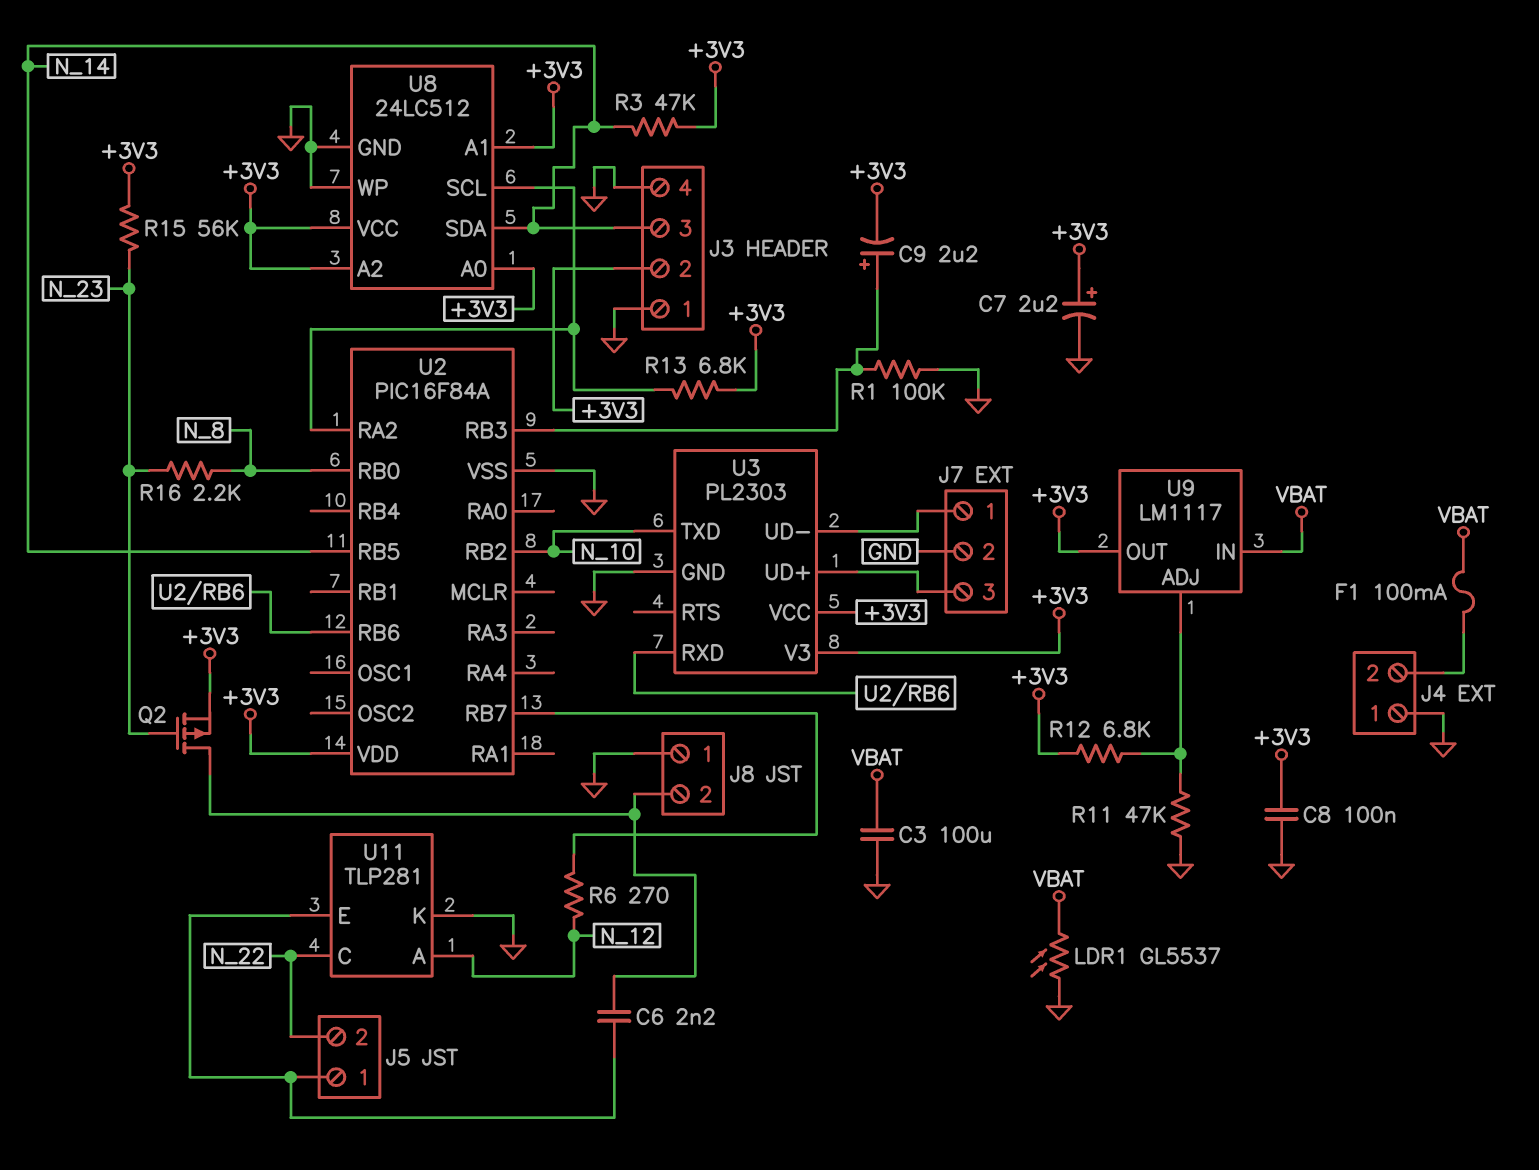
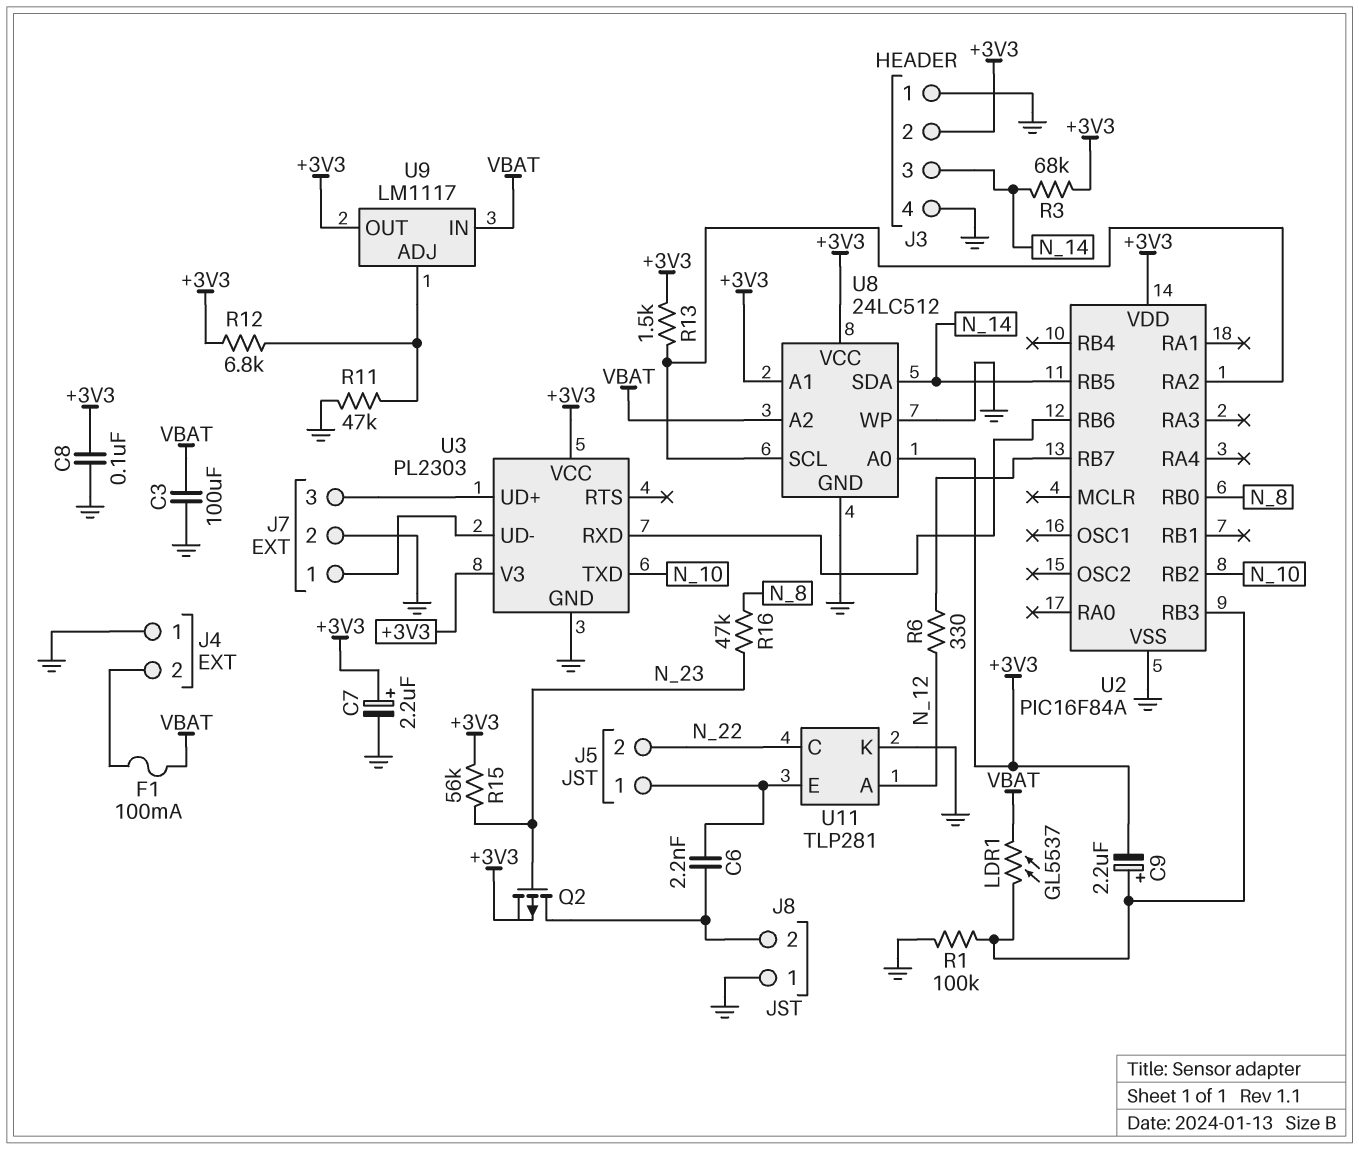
LDR1: GL5537 (GND, VBAT) -> GL5537 (U2/RB3, VBAT)
R3: 47k (+3V3, N_14) -> 68k (+3V3, N_14)
R6: 270 (N_12, U2/RB7) -> 330 (N_12, U2/RB7)
R13: 6.8k (+3V3, U2/RA2) -> 1.5k (+3V3, U2/RA2)
R16: 2.2k (N_8, N_23) -> 47k (N_8, N_23)
U8 pin A2: +3V3 -> VBAT

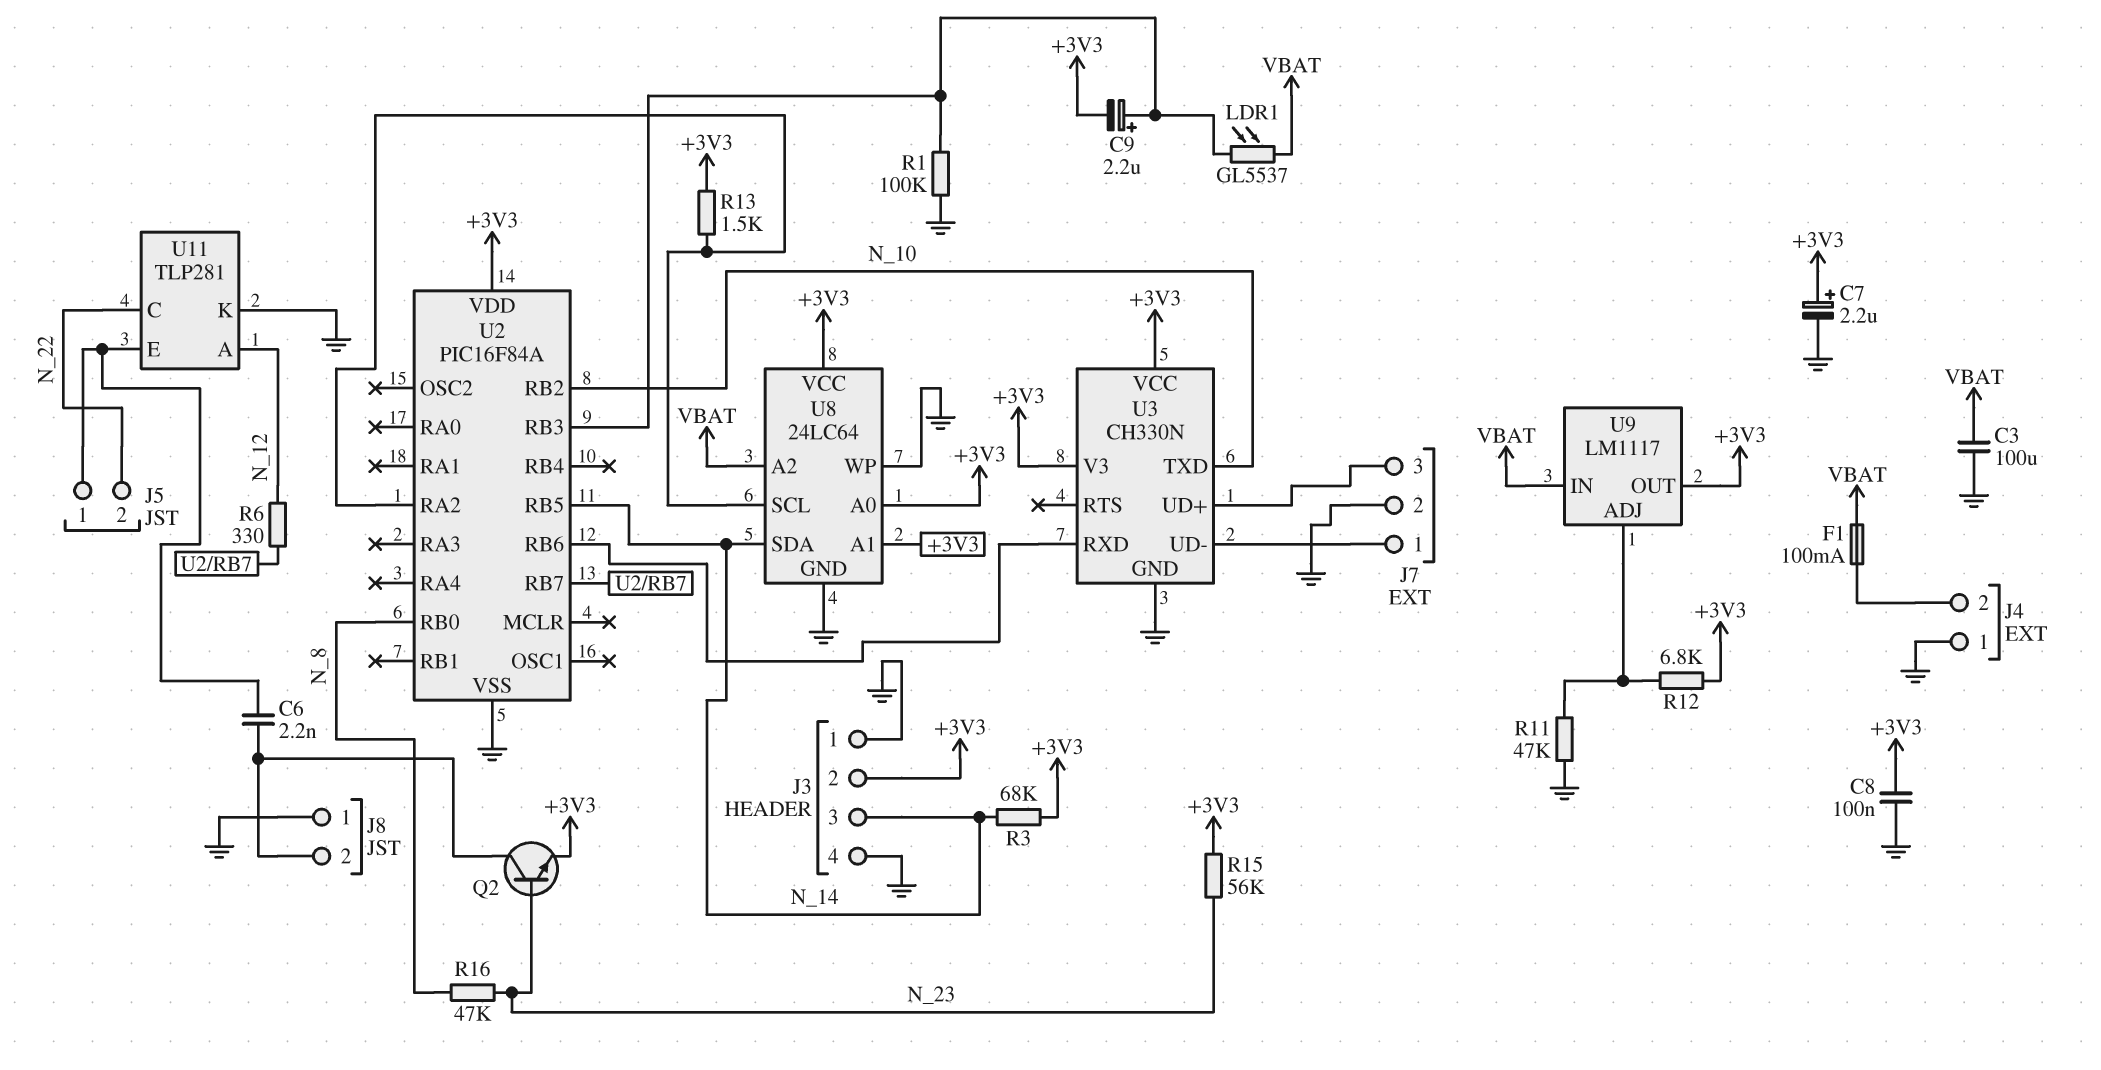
Q2: PMOS (G N_23, D J8/2, S +3V3) -> NPN (B N_23, C J8/2, E +3V3)
U3: PL2303 -> CH330N
U8: 24LC512 -> 24LC64

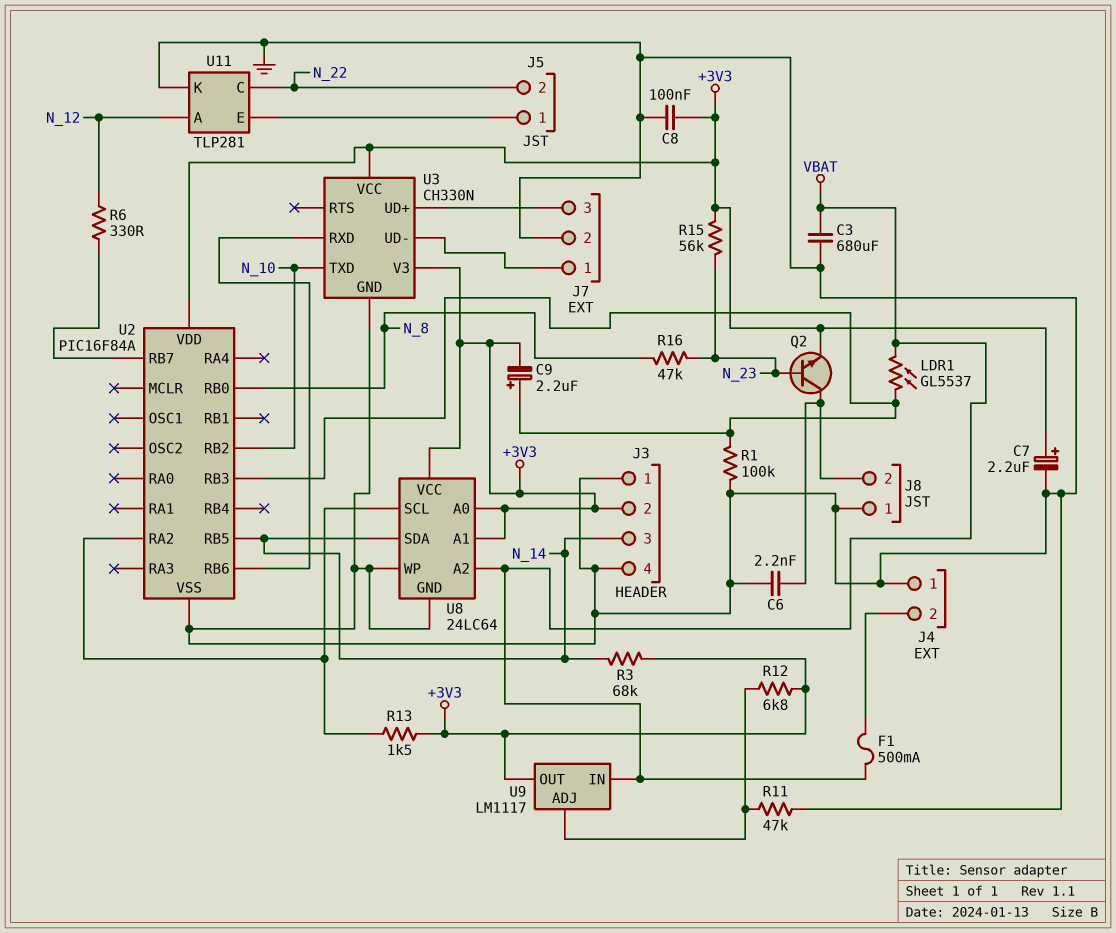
C3: 100uF (GND, VBAT) -> 680uF (GND, VBAT)
C6: 2.2nF (J5/1, J8/2) -> 2.2nF (GND, J8/2)
F1: 100mA (J4/2, VBAT) -> 500mA (J4/2, VBAT)

